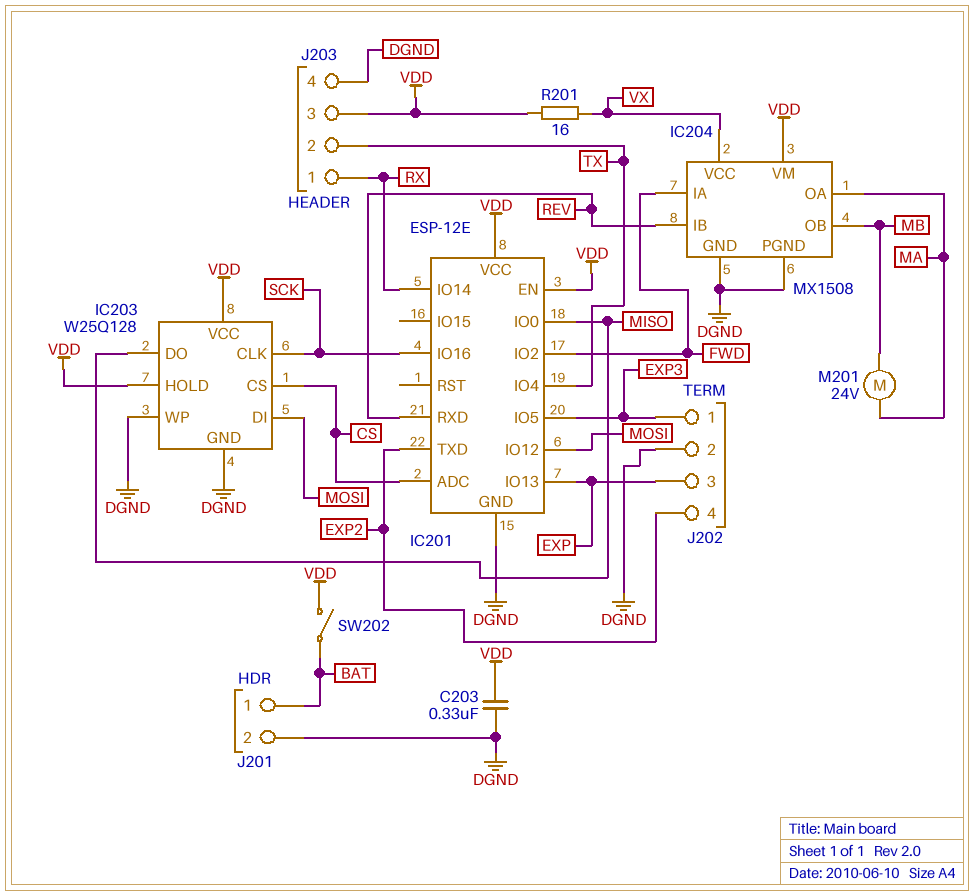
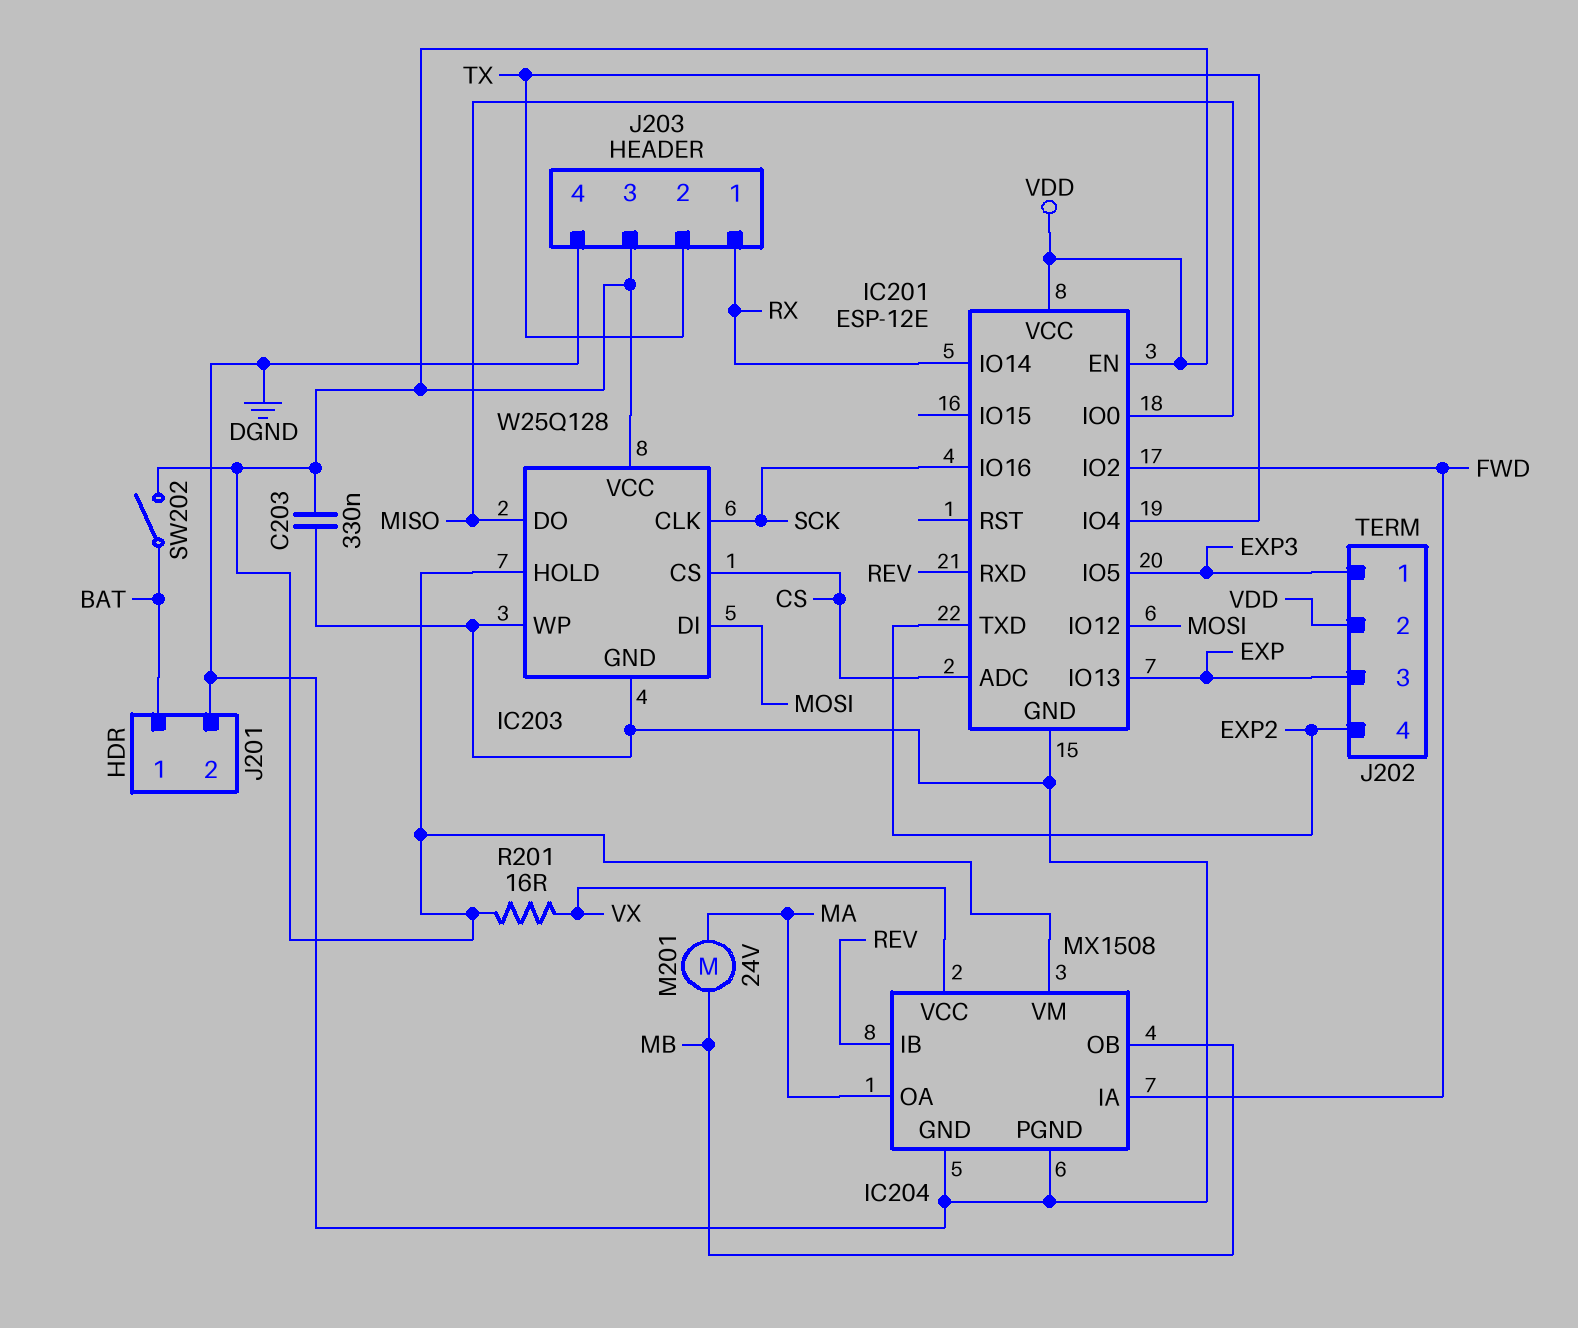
J202 pin 2: DGND -> VDD

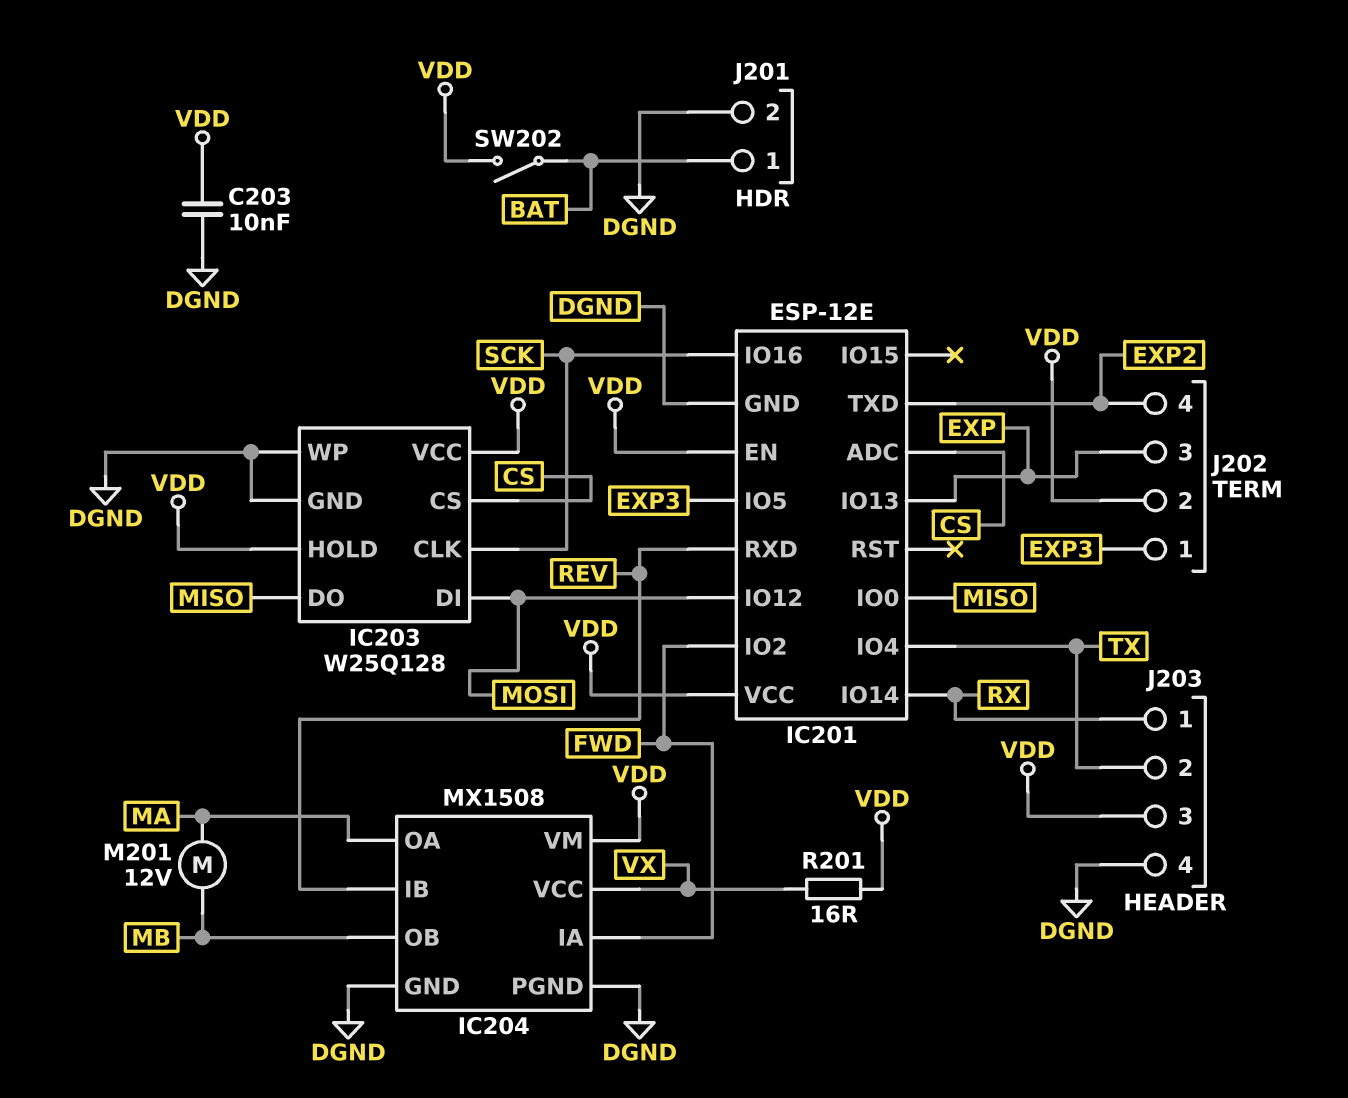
C203: 330nF (DGND, VDD) -> 10nF (DGND, VDD)
M201: motor 24V (MA, MB) -> motor 12V (MA, MB)

